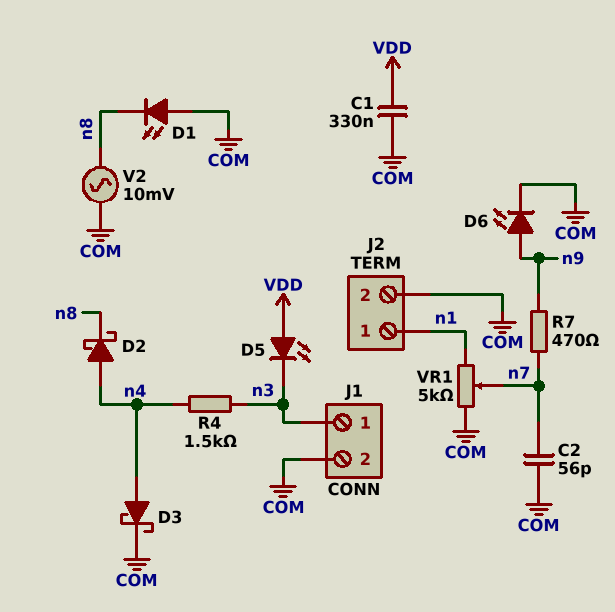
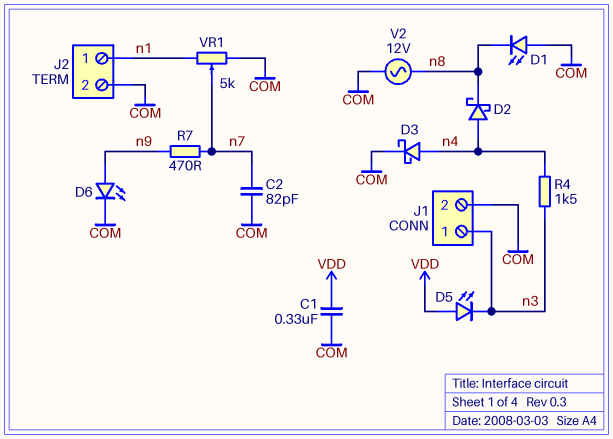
C2: 56pF (COM, n7) -> 82pF (COM, n7)
V2: AC 10mV (COM, n8) -> AC 12V (COM, n8)

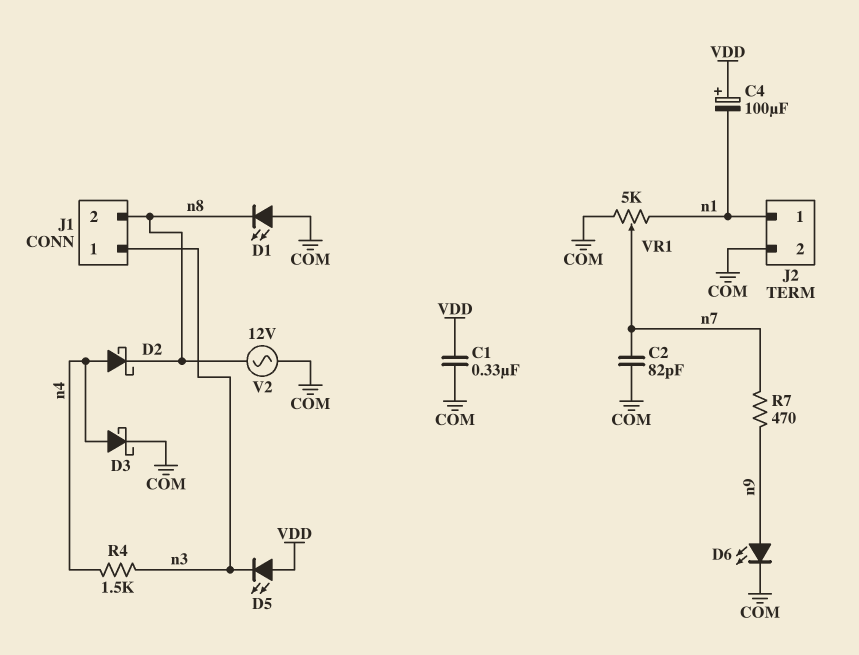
C4: none -> 100uF (plus VDD, minus n1)
J1 pin 2: COM -> n8

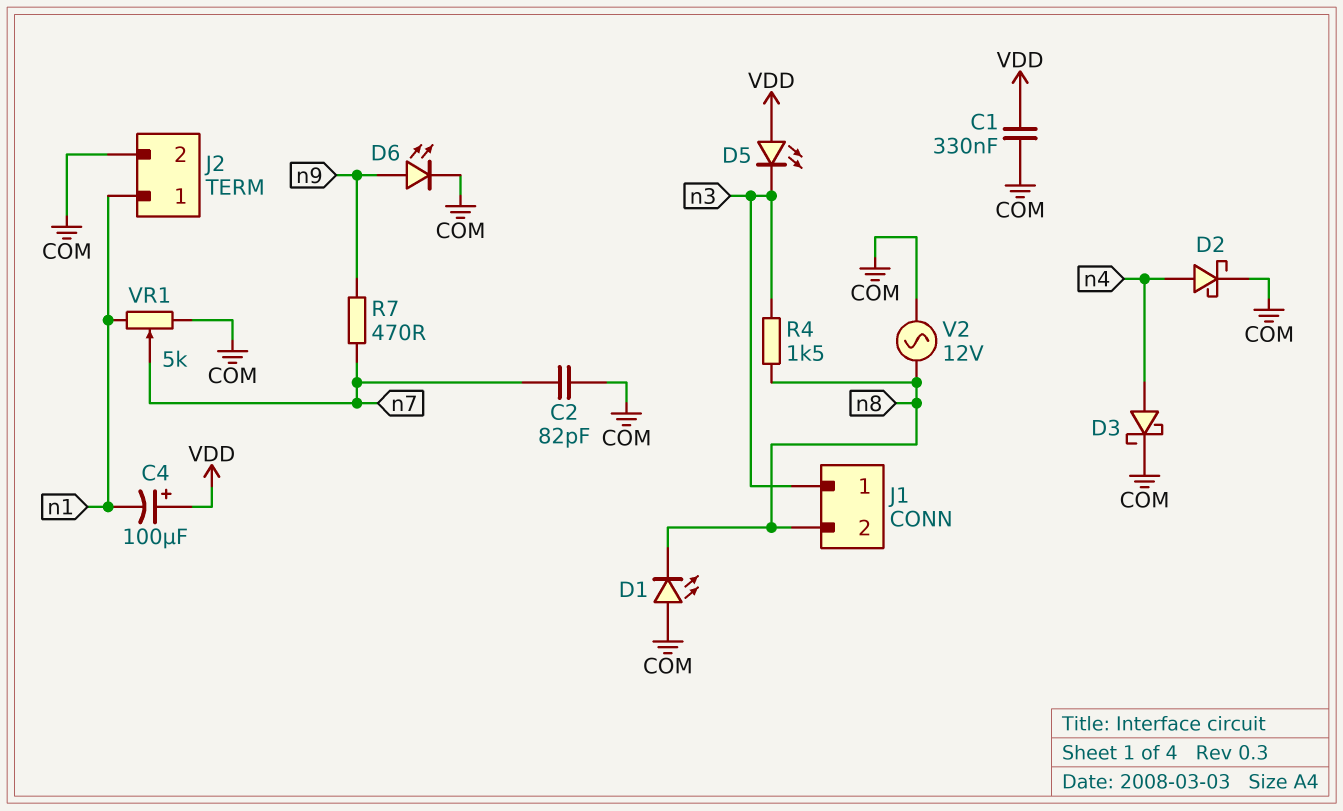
D2: schottky (A n4, K n8) -> schottky (A n4, K COM)
R4: 1.5k (n3, n4) -> 1.5k (n3, n8)

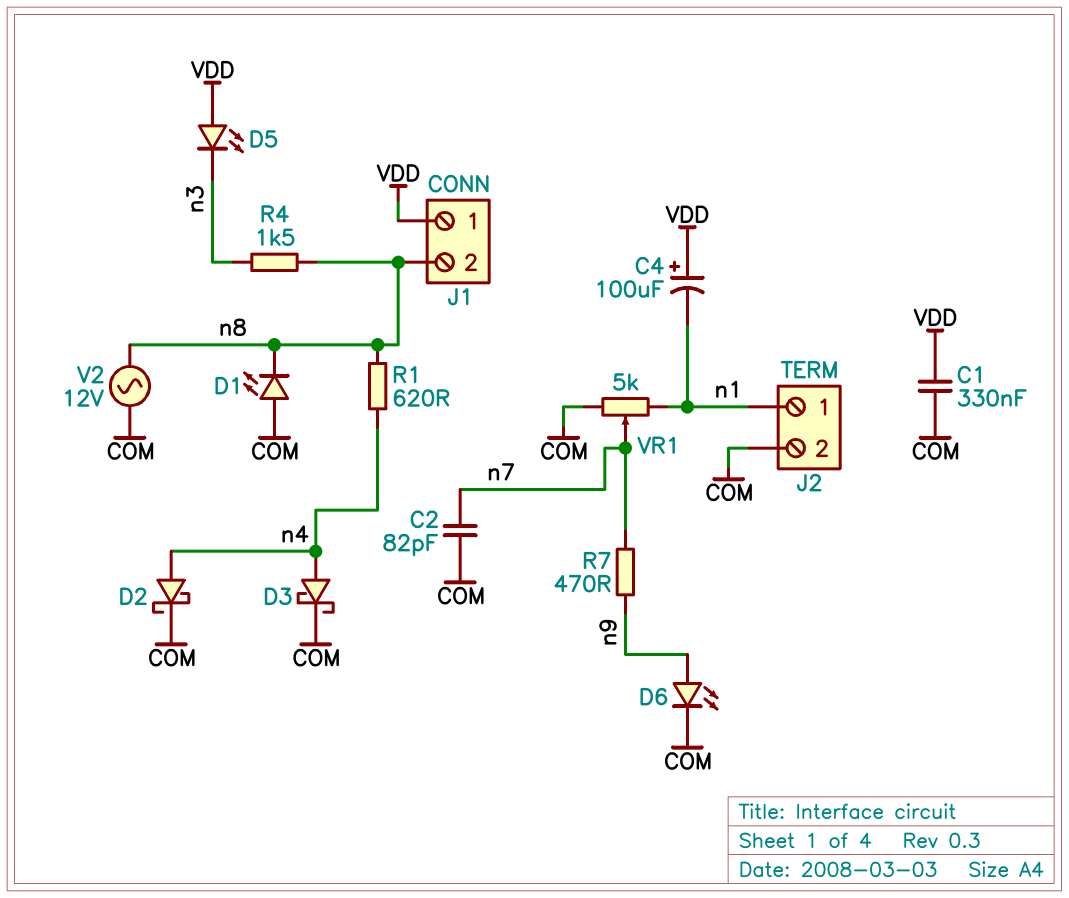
J1 pin 1: n3 -> VDD
R1: none -> 620 (n4, n8)

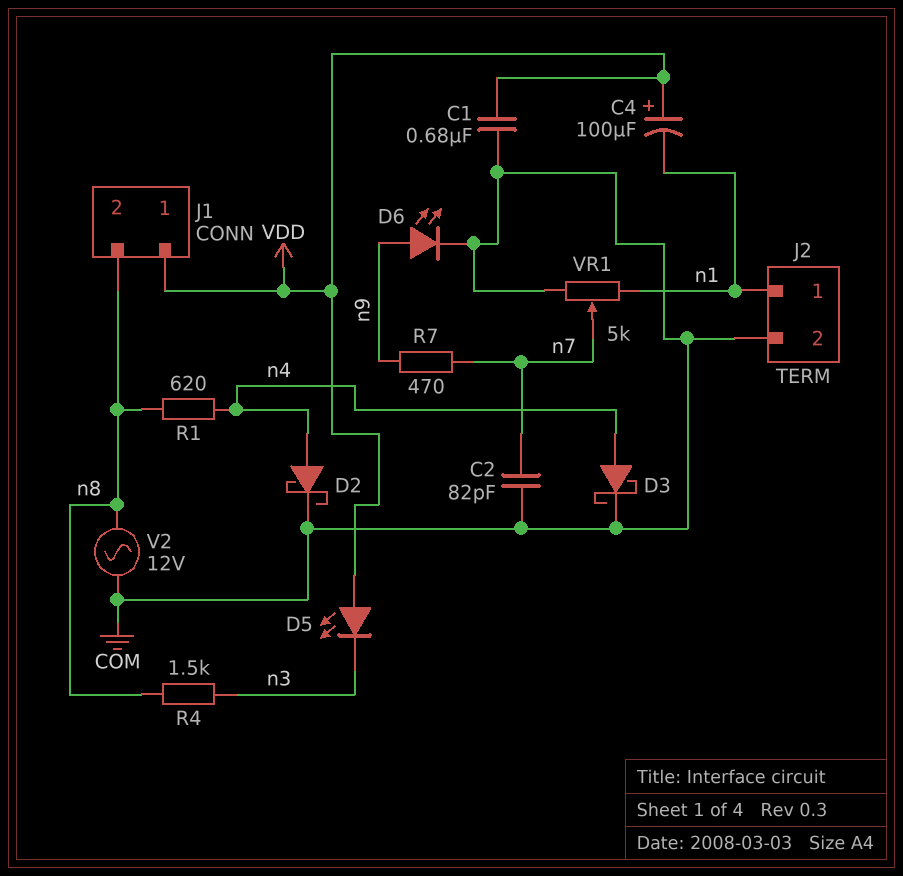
C1: 330nF (COM, VDD) -> 680nF (COM, VDD)
D1: LED (A COM, K n8) -> none

